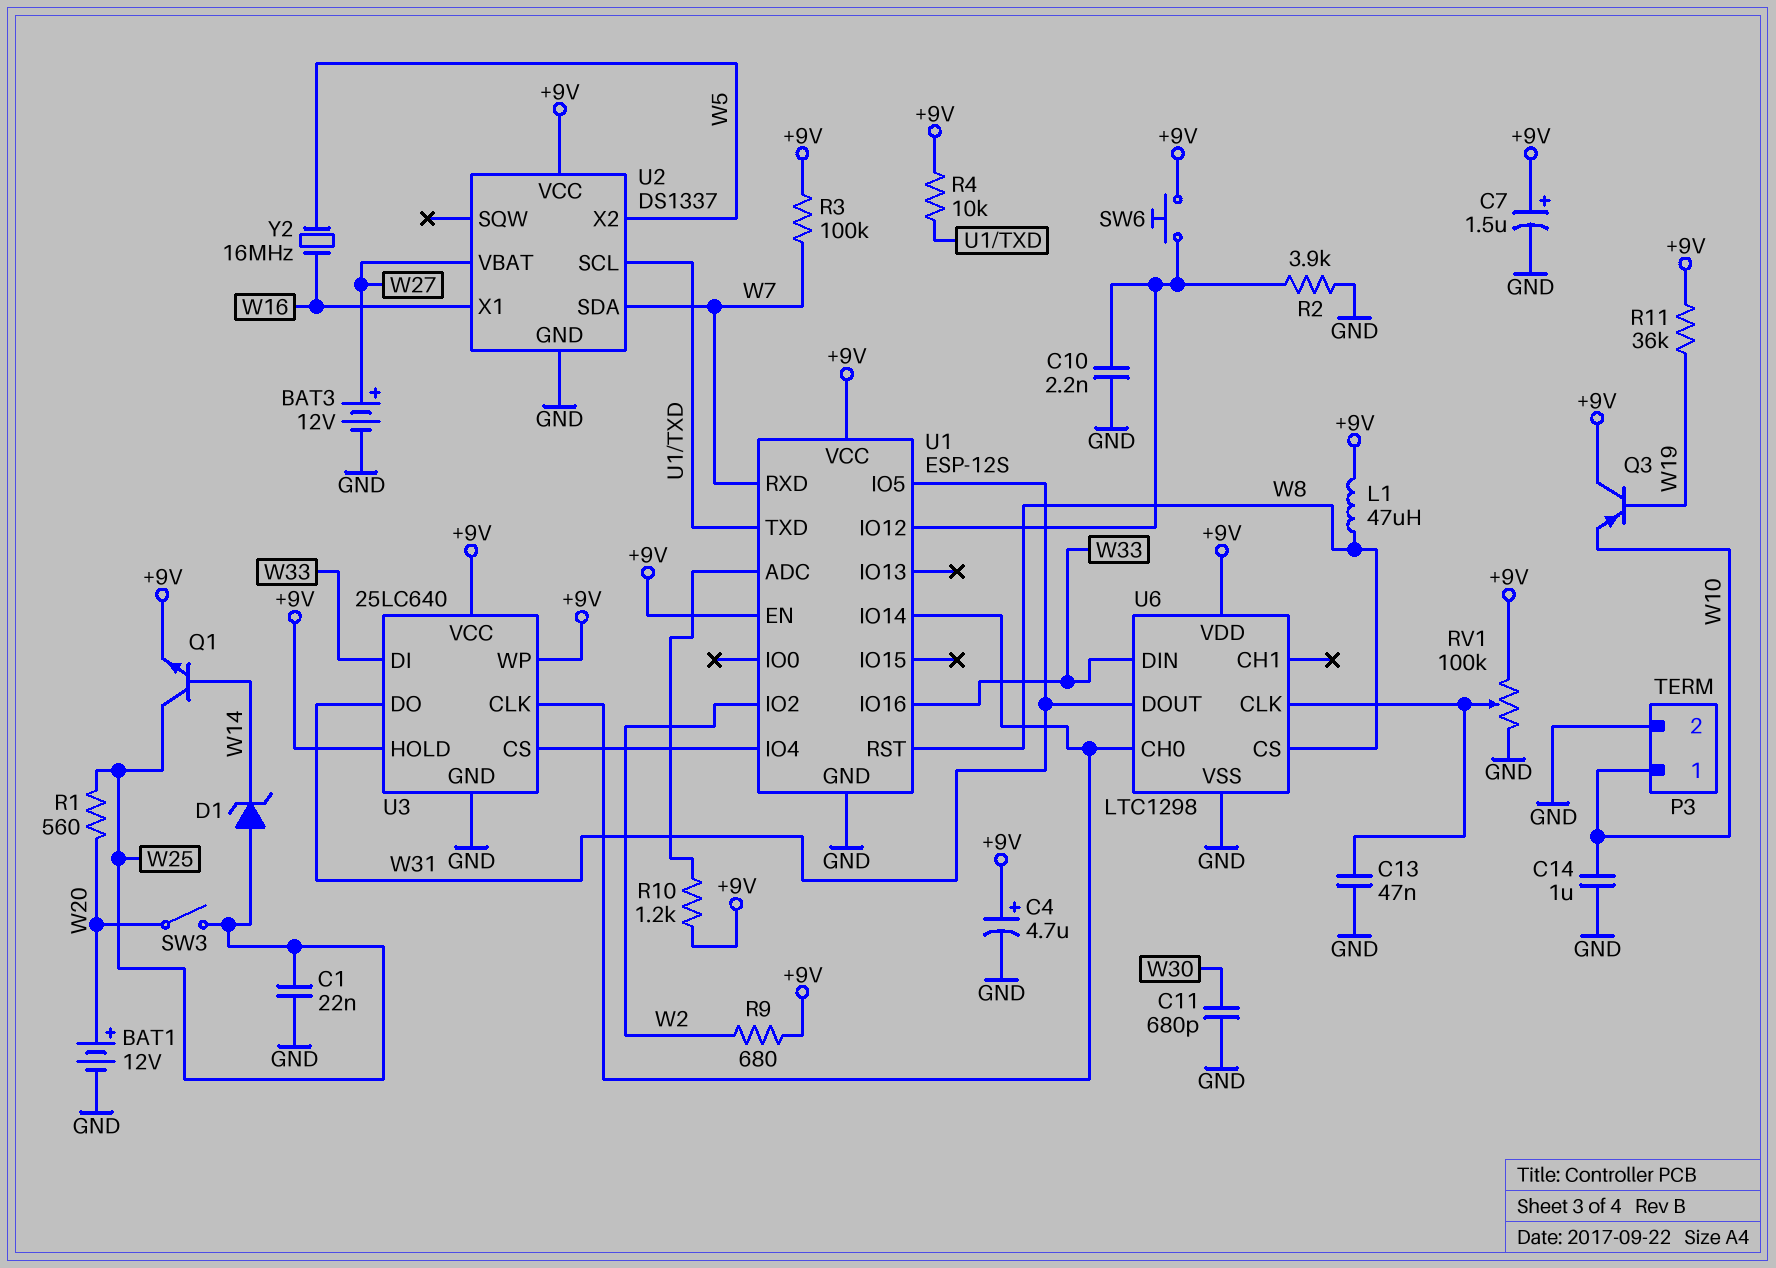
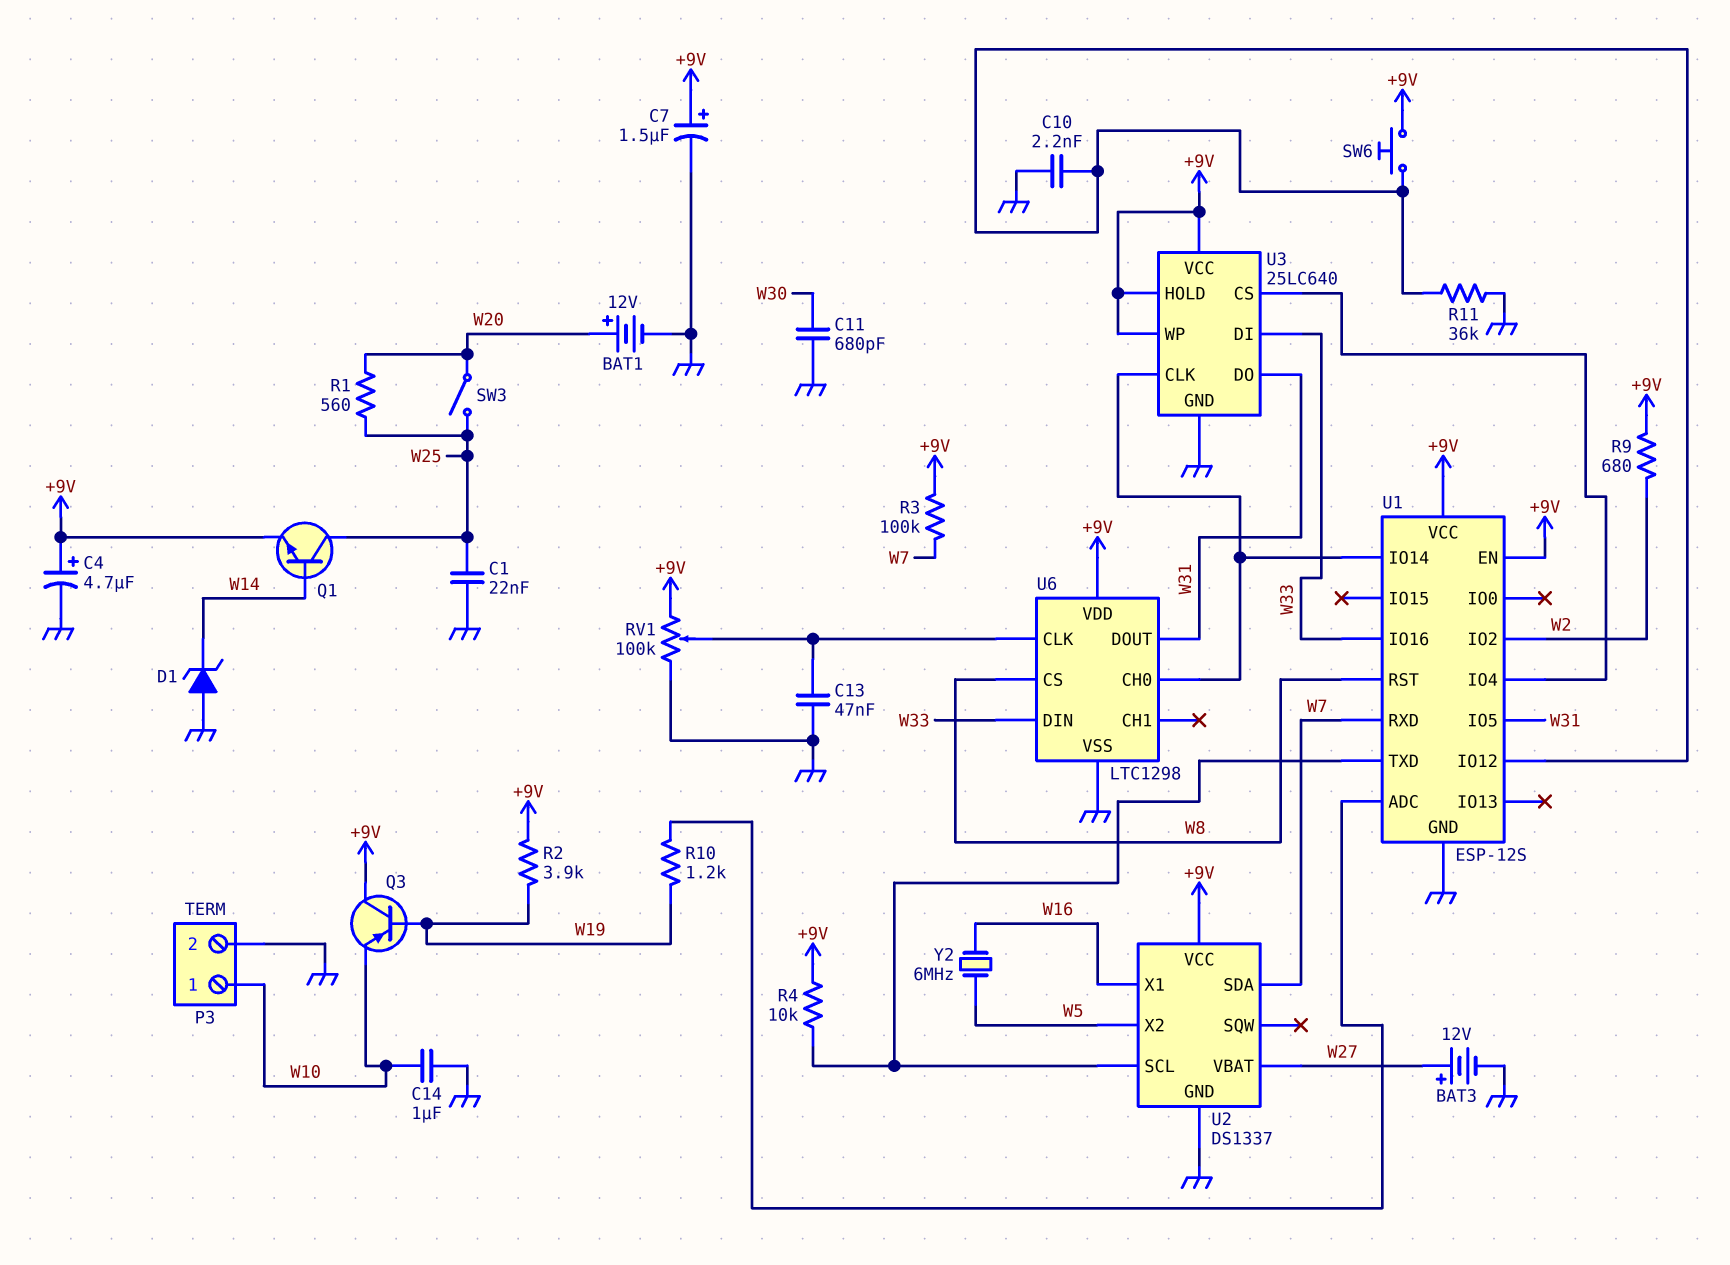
D1: zener (A W25, K W14) -> zener (A GND, K W14)
L1: 47uH (+9V, W8) -> none
R2: 3.9k (GND, U1/IO12) -> 3.9k (+9V, W19)
R10: 1.2k (+9V, U1/ADC) -> 1.2k (U1/ADC, W19)
R11: 36k (+9V, W19) -> 36k (GND, U1/IO12)
Y2: 16MHz (W5, W16) -> 6MHz (W5, W16)

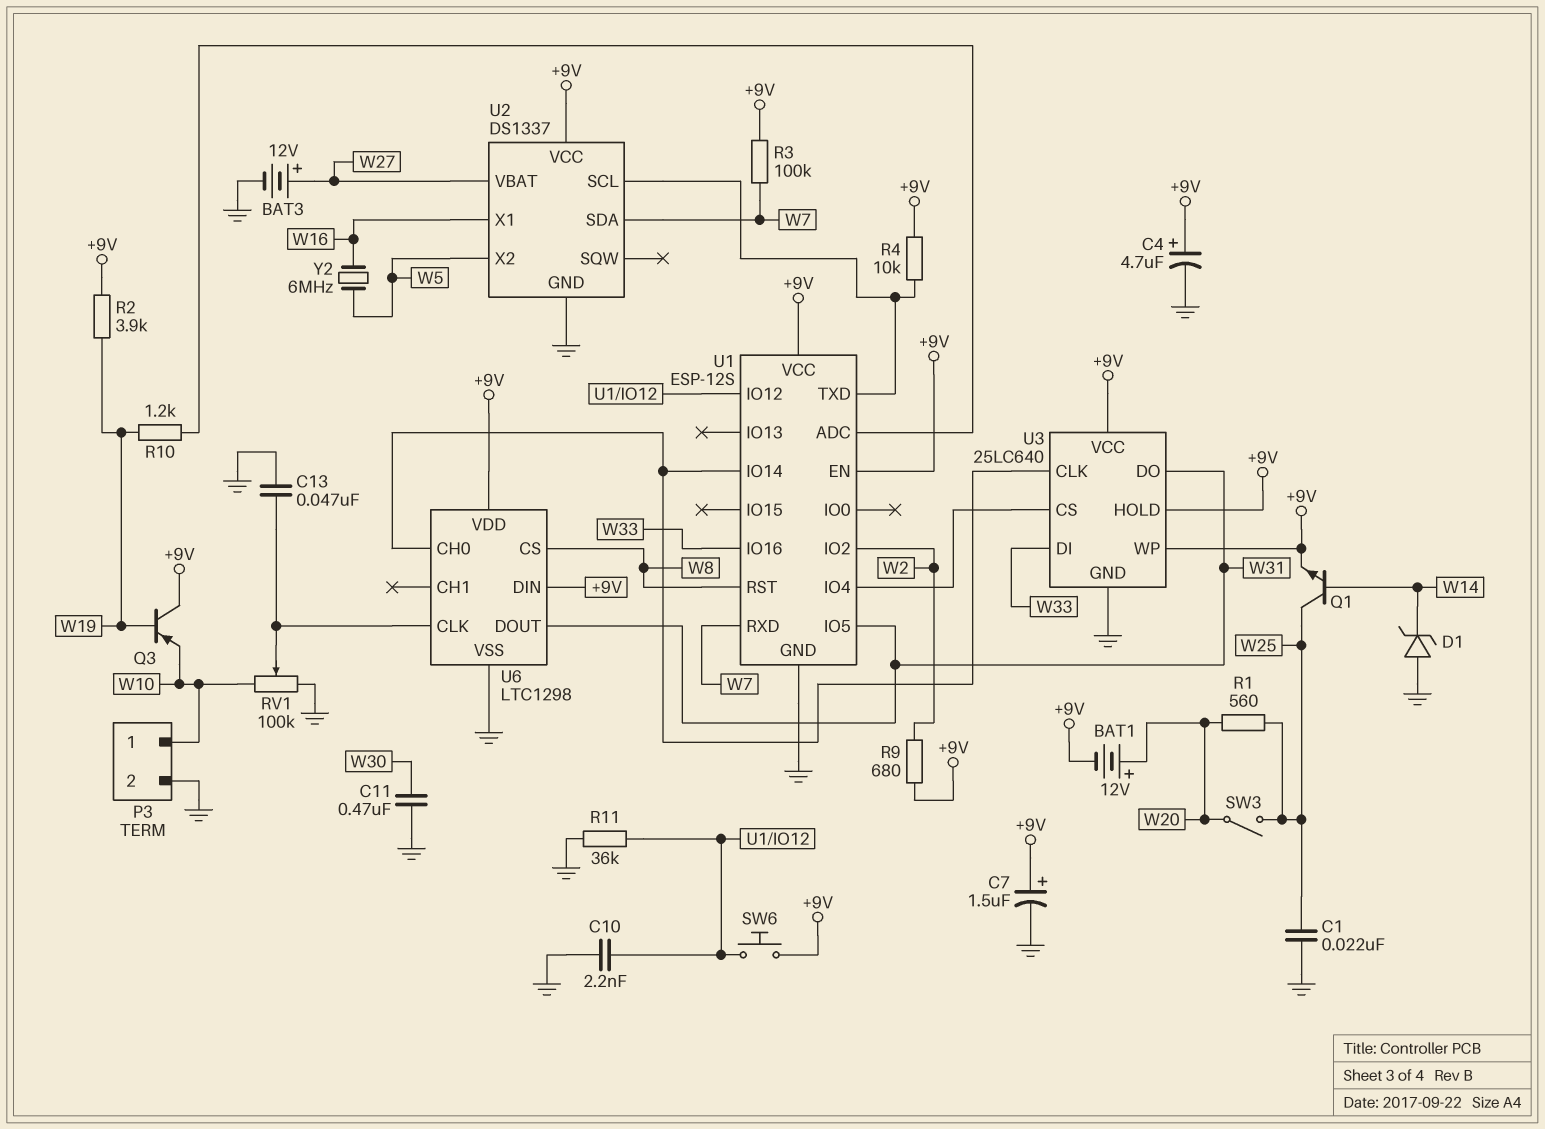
BAT1: 12V (plus W20, minus GND) -> 12V (plus W20, minus +9V)
C11: 680pF (GND, W30) -> 470nF (GND, W30)
C14: 1uF (GND, W10) -> none
RV1: 100k (+9V, GND, wiper U6/CLK) -> 100k (GND, W10, wiper U6/CLK)
U6 pin DIN: W33 -> +9V

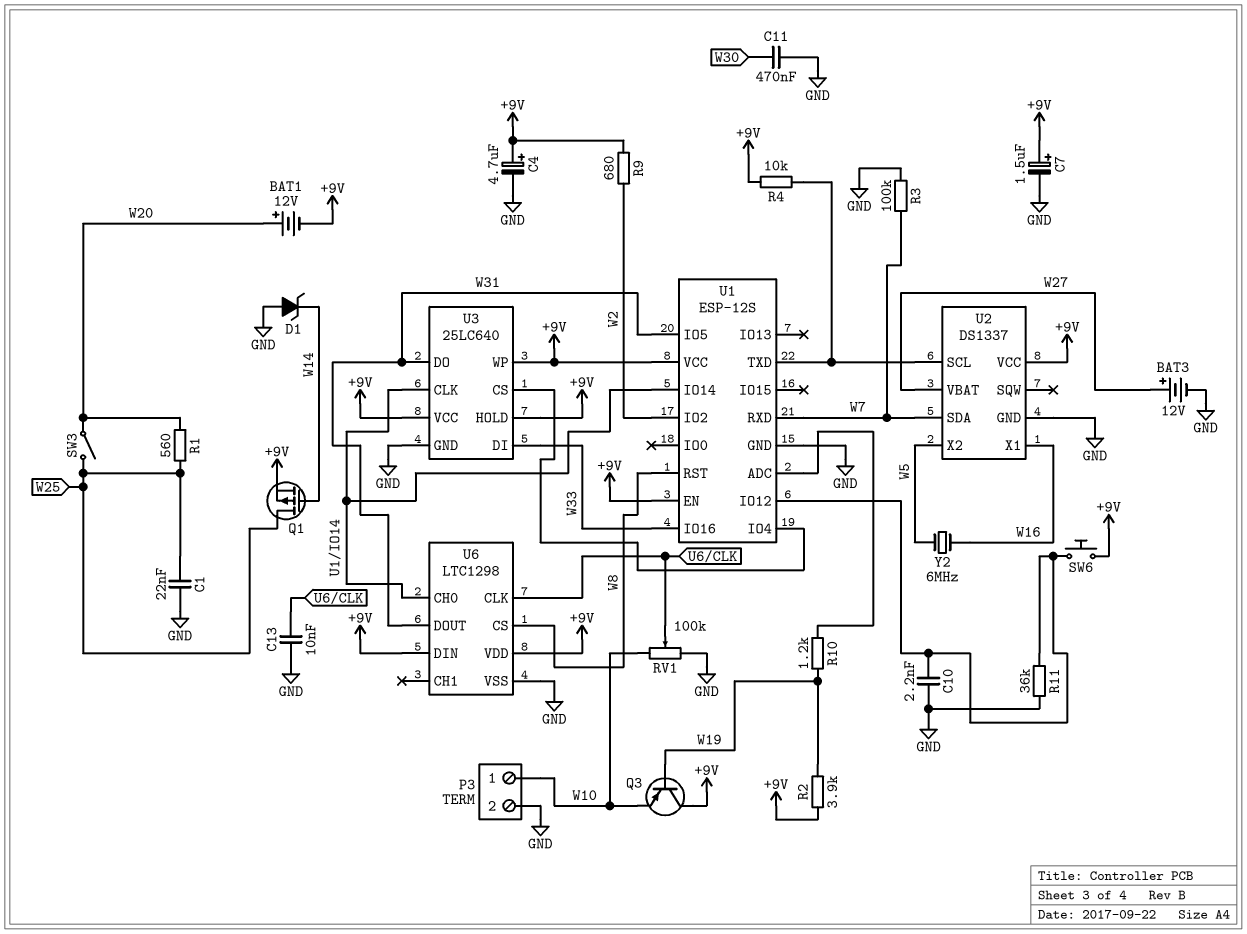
C13: 47nF (GND, U6/CLK) -> 10nF (GND, U6/CLK)
Q1: NPN (B W14, C W25, E +9V) -> PMOS (G W14, D W25, S +9V)
R3: 100k (+9V, W7) -> 100k (GND, W7)

